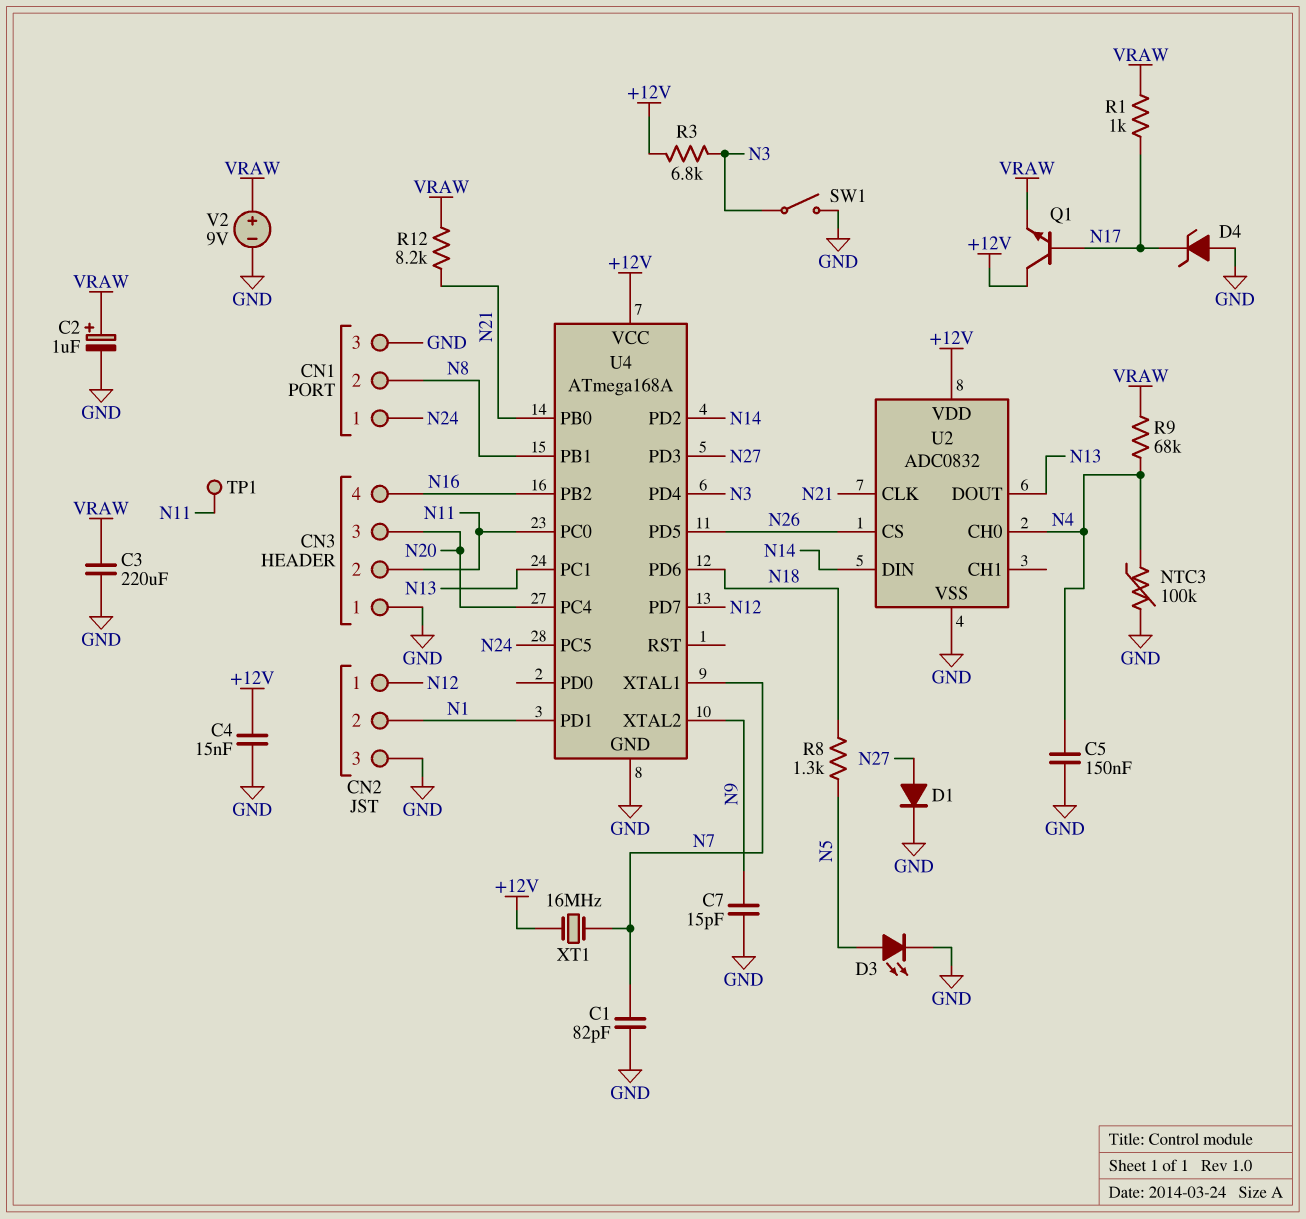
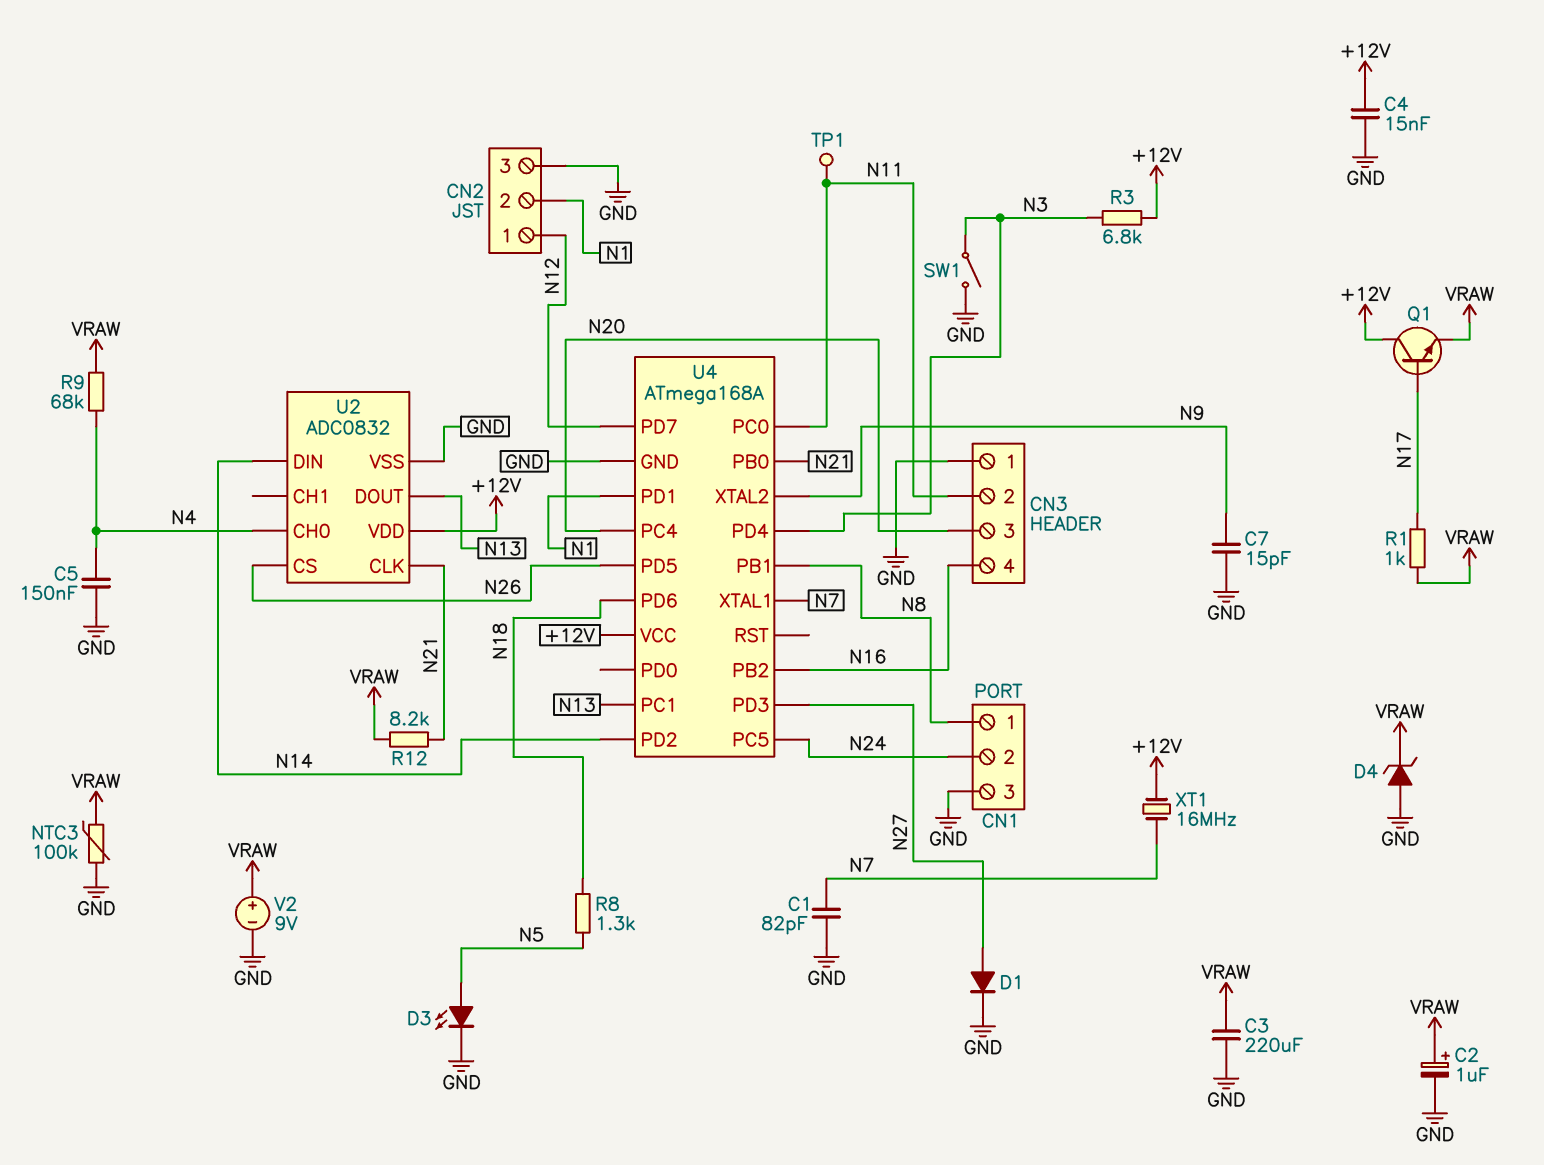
CN1 pin 1: N24 -> N8
CN1 pin 2: N8 -> N24
D4: zener (A GND, K N17) -> zener (A GND, K VRAW)
NTC3: 100k (GND, N4) -> 100k (GND, VRAW)

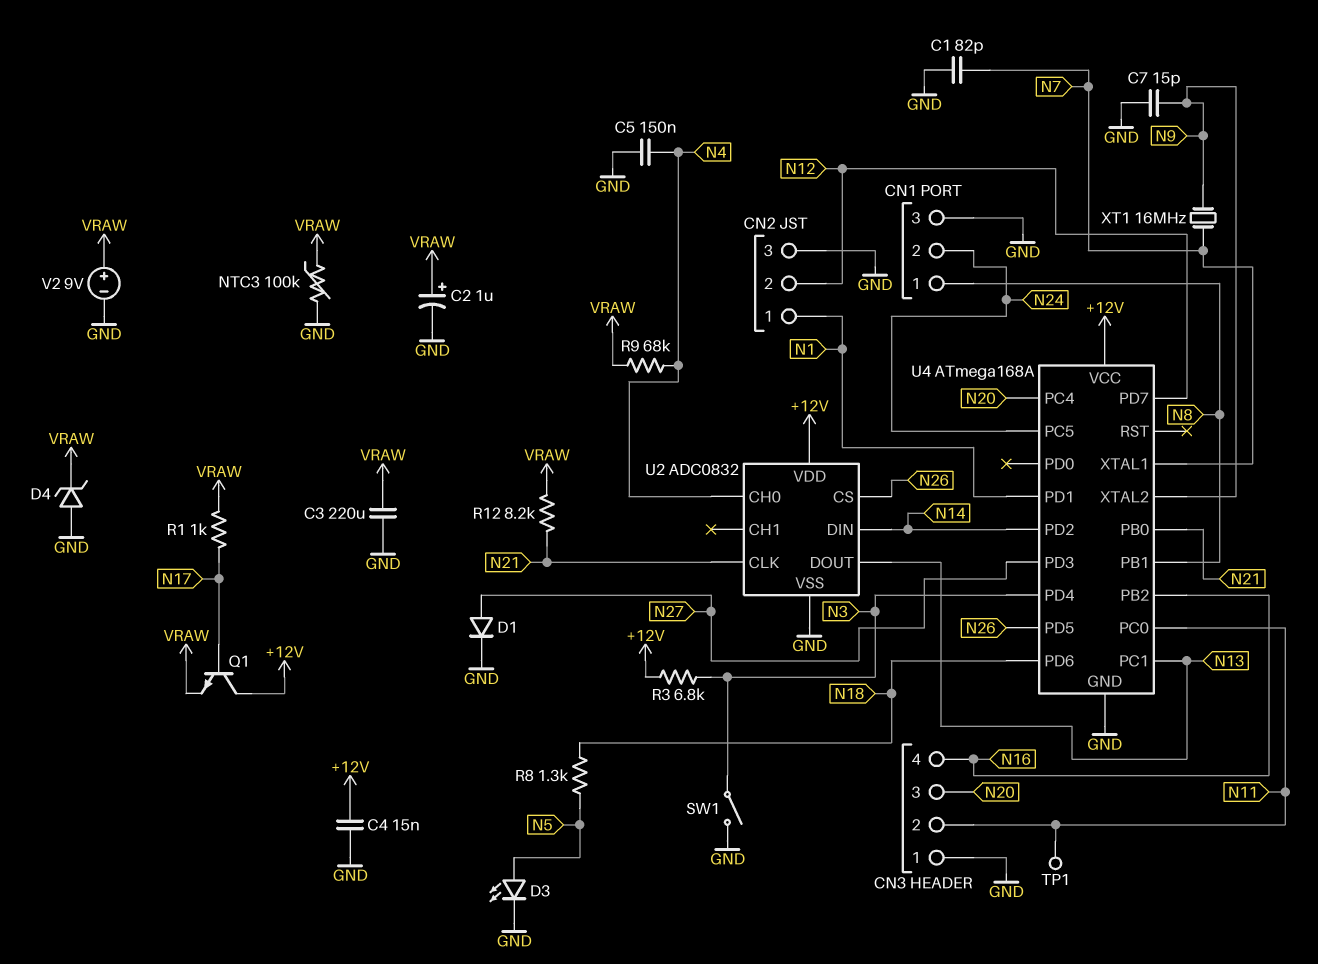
CN2 pin 1: N12 -> N1
CN2 pin 2: N1 -> N12
XT1: 16MHz (+12V, N7) -> 16MHz (N7, N9)

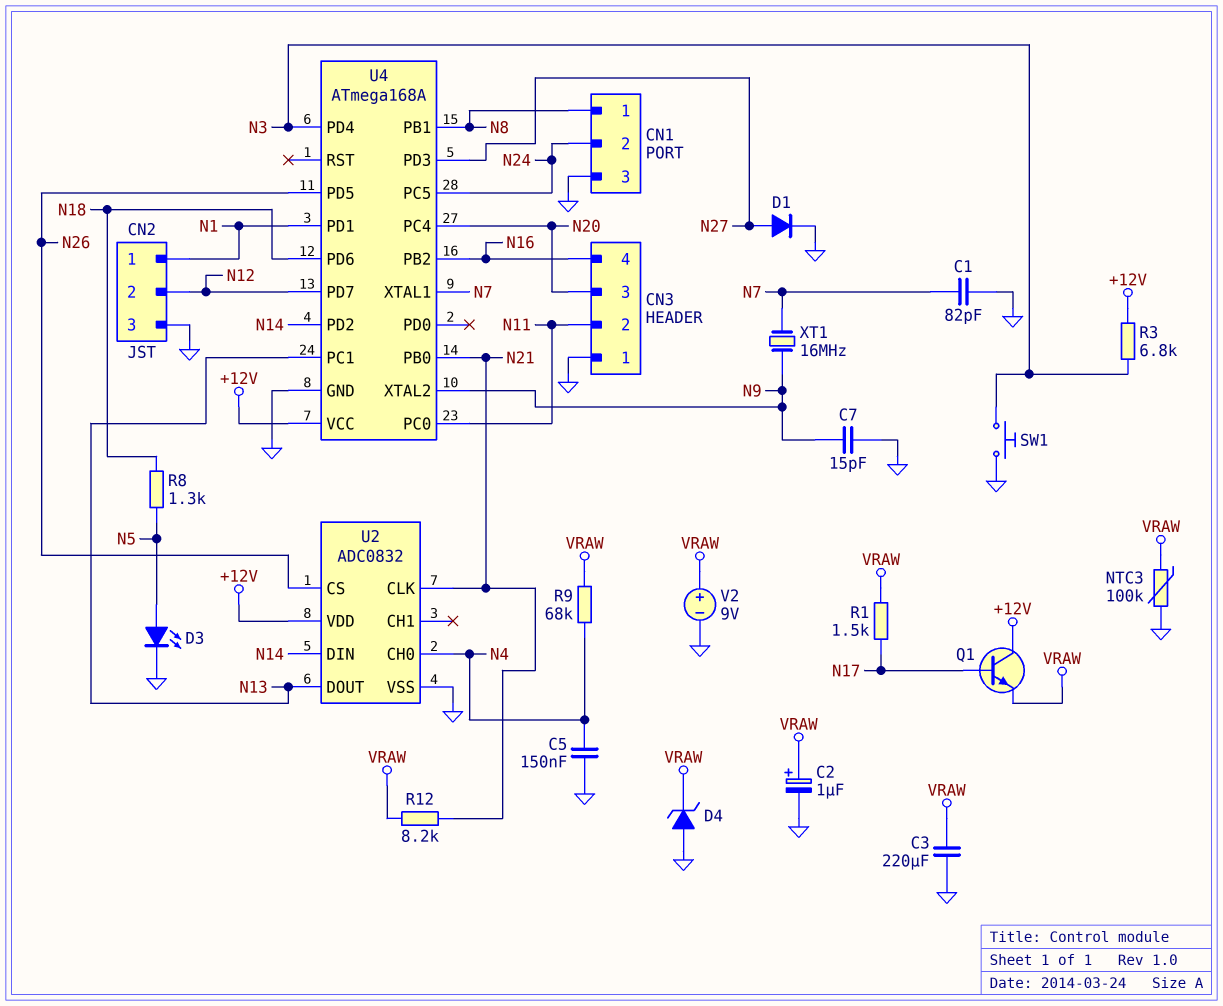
C4: 15nF (+12V, GND) -> none
R1: 1k (N17, VRAW) -> 1.5k (N17, VRAW)
SW1: switch (GND, N3) -> button (GND, N3)
TP1: test point (N11) -> none

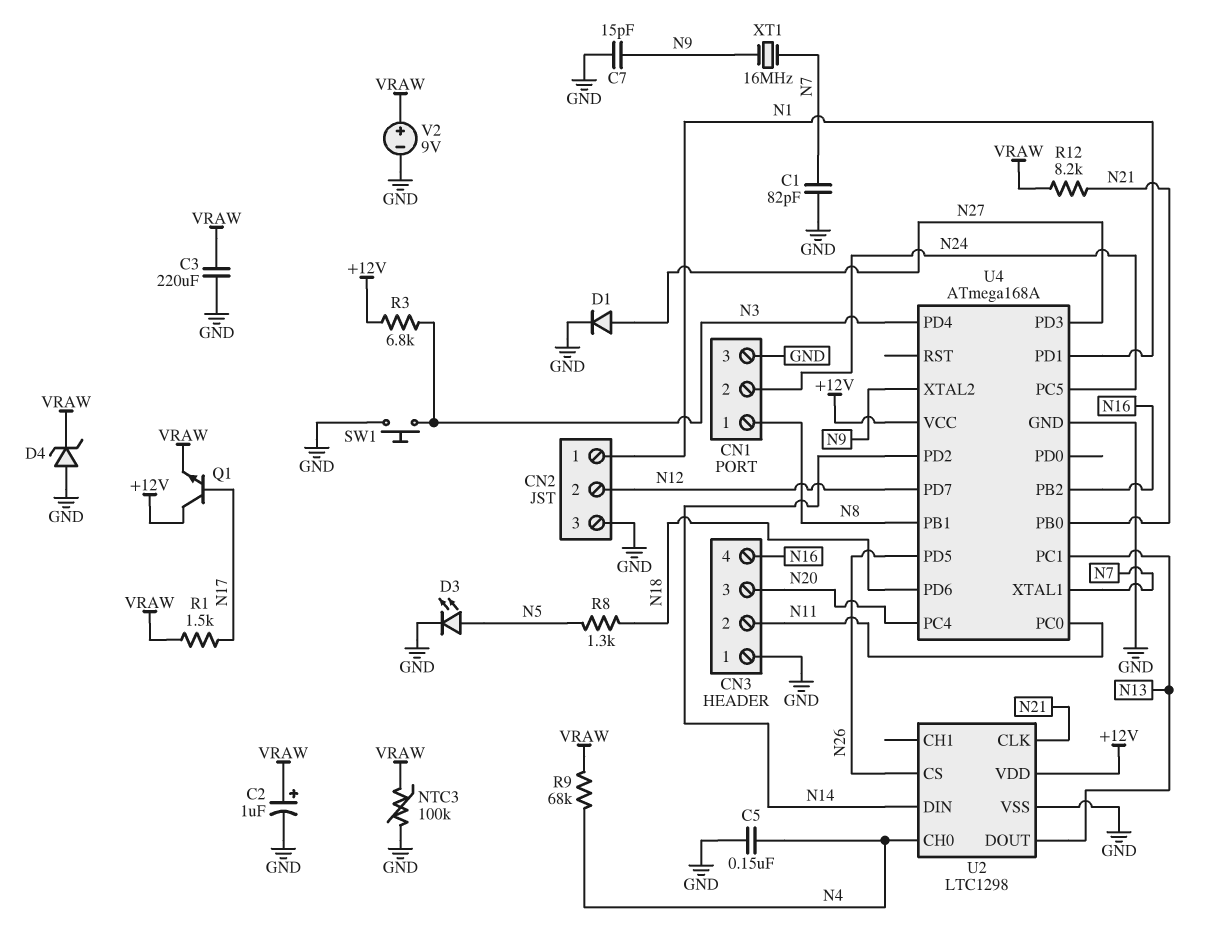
U2: ADC0832 -> LTC1298

